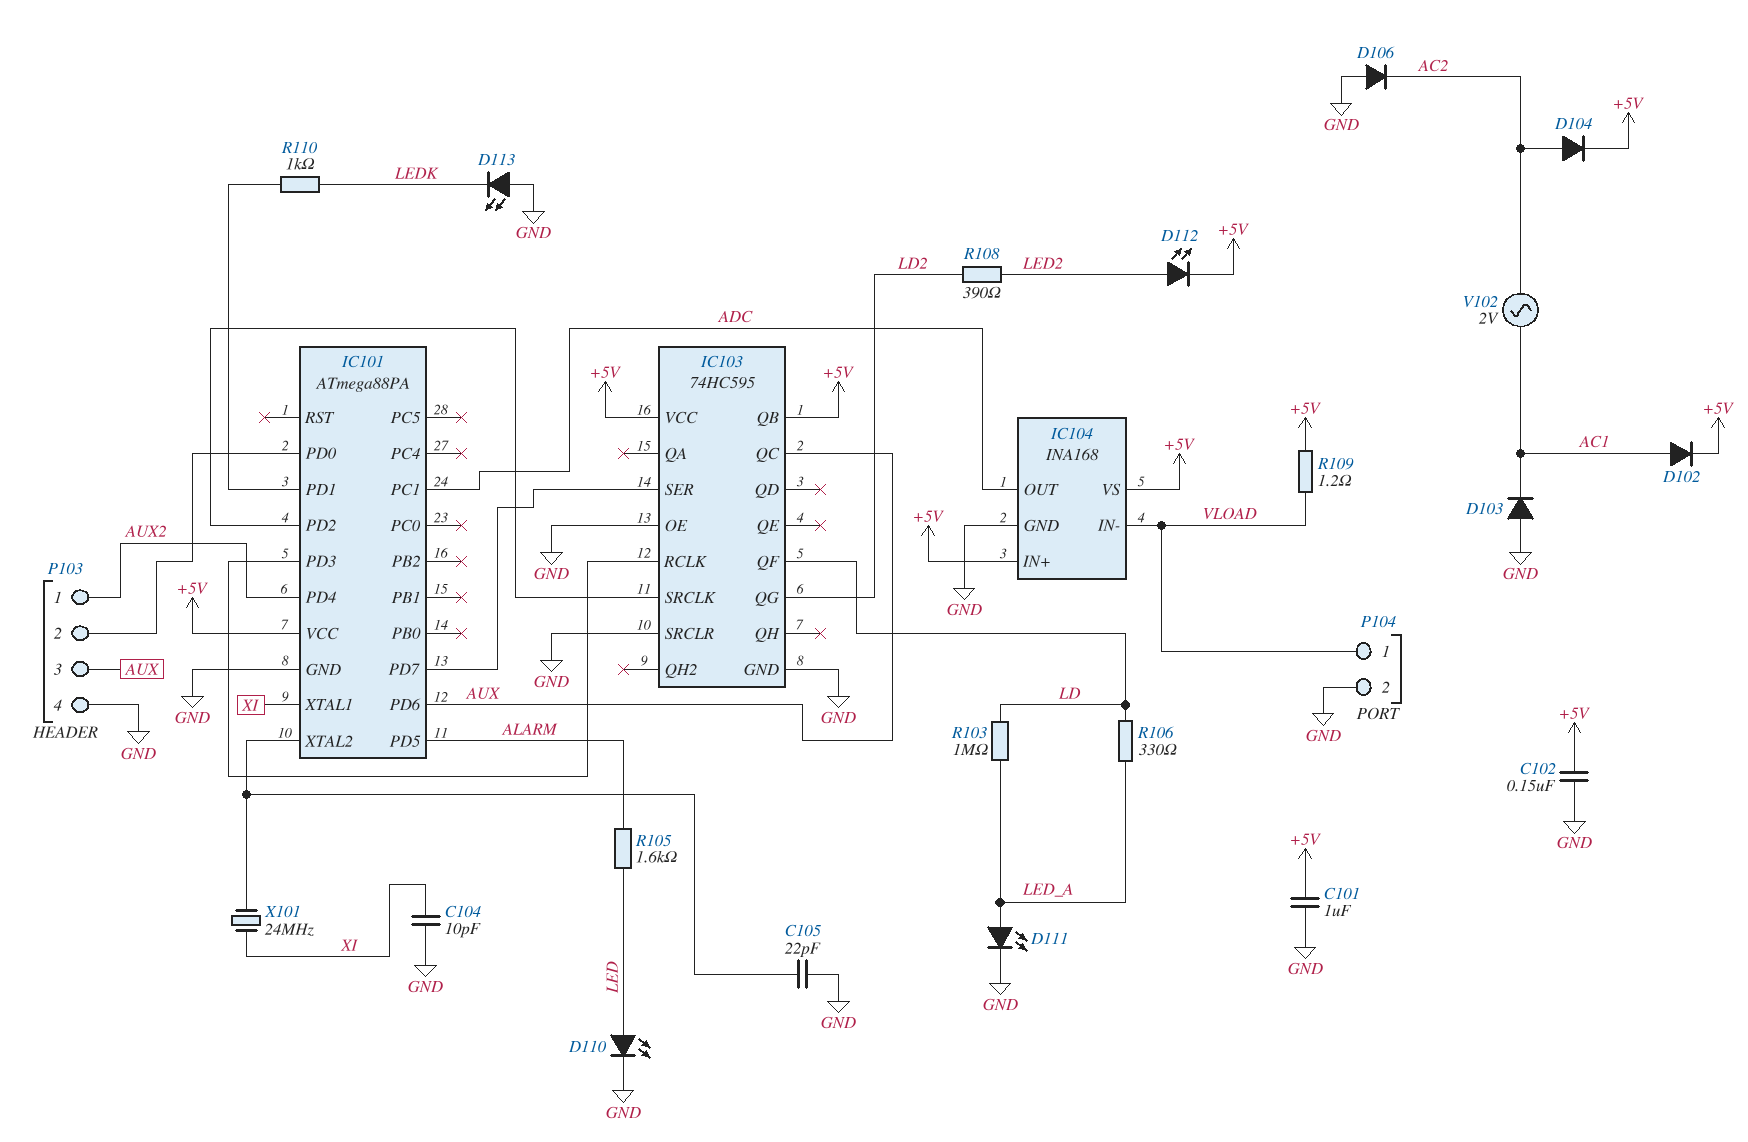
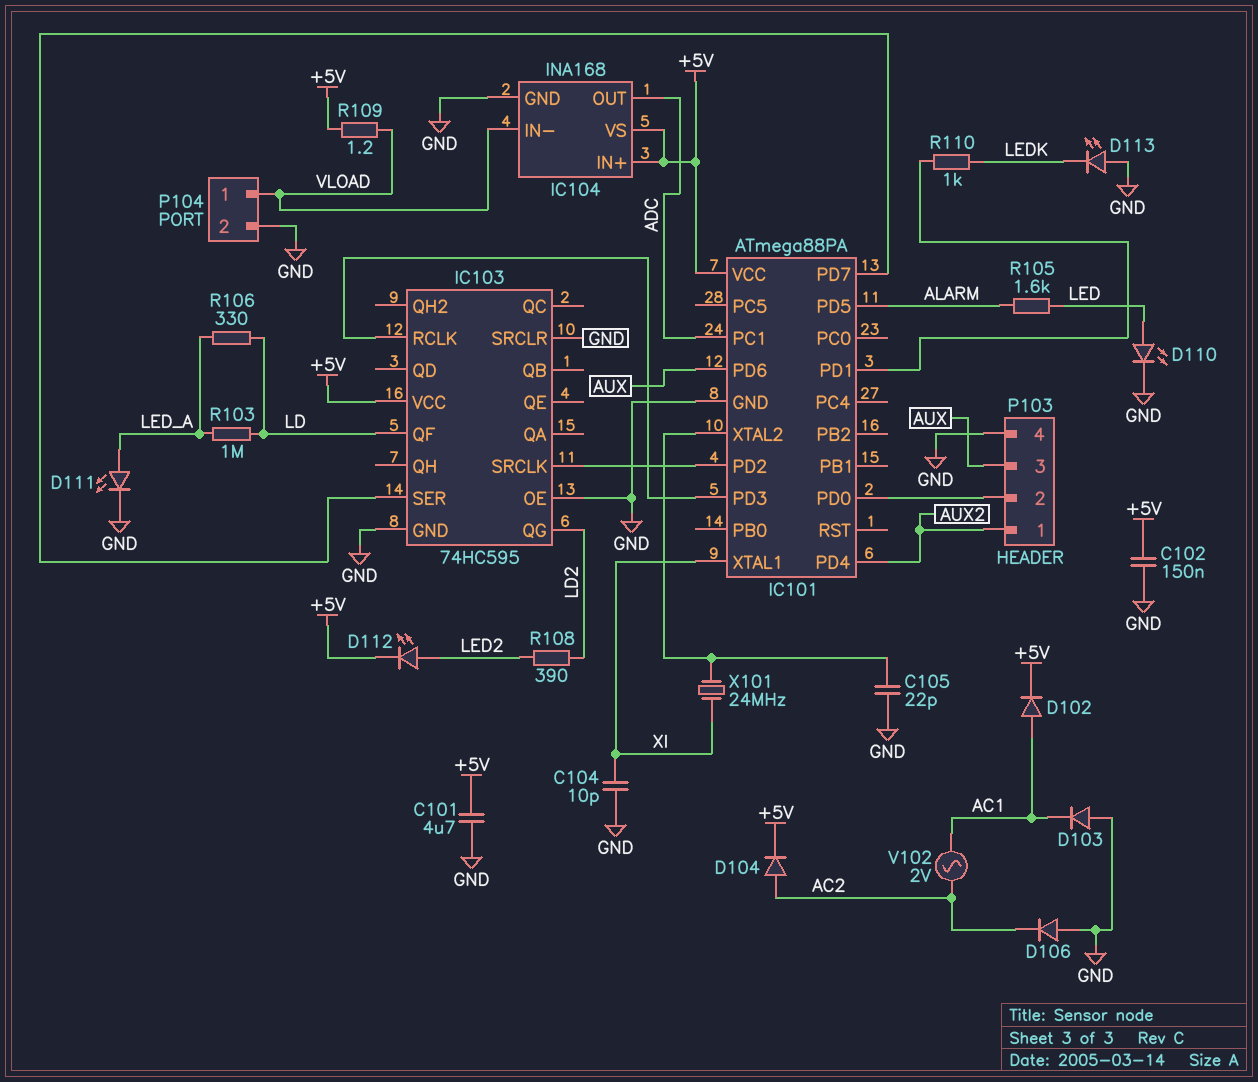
C101: 1uF (+5V, GND) -> 4.7uF (+5V, GND)
IC103 pin QB: +5V -> none
IC103 pin QC: AUX -> none

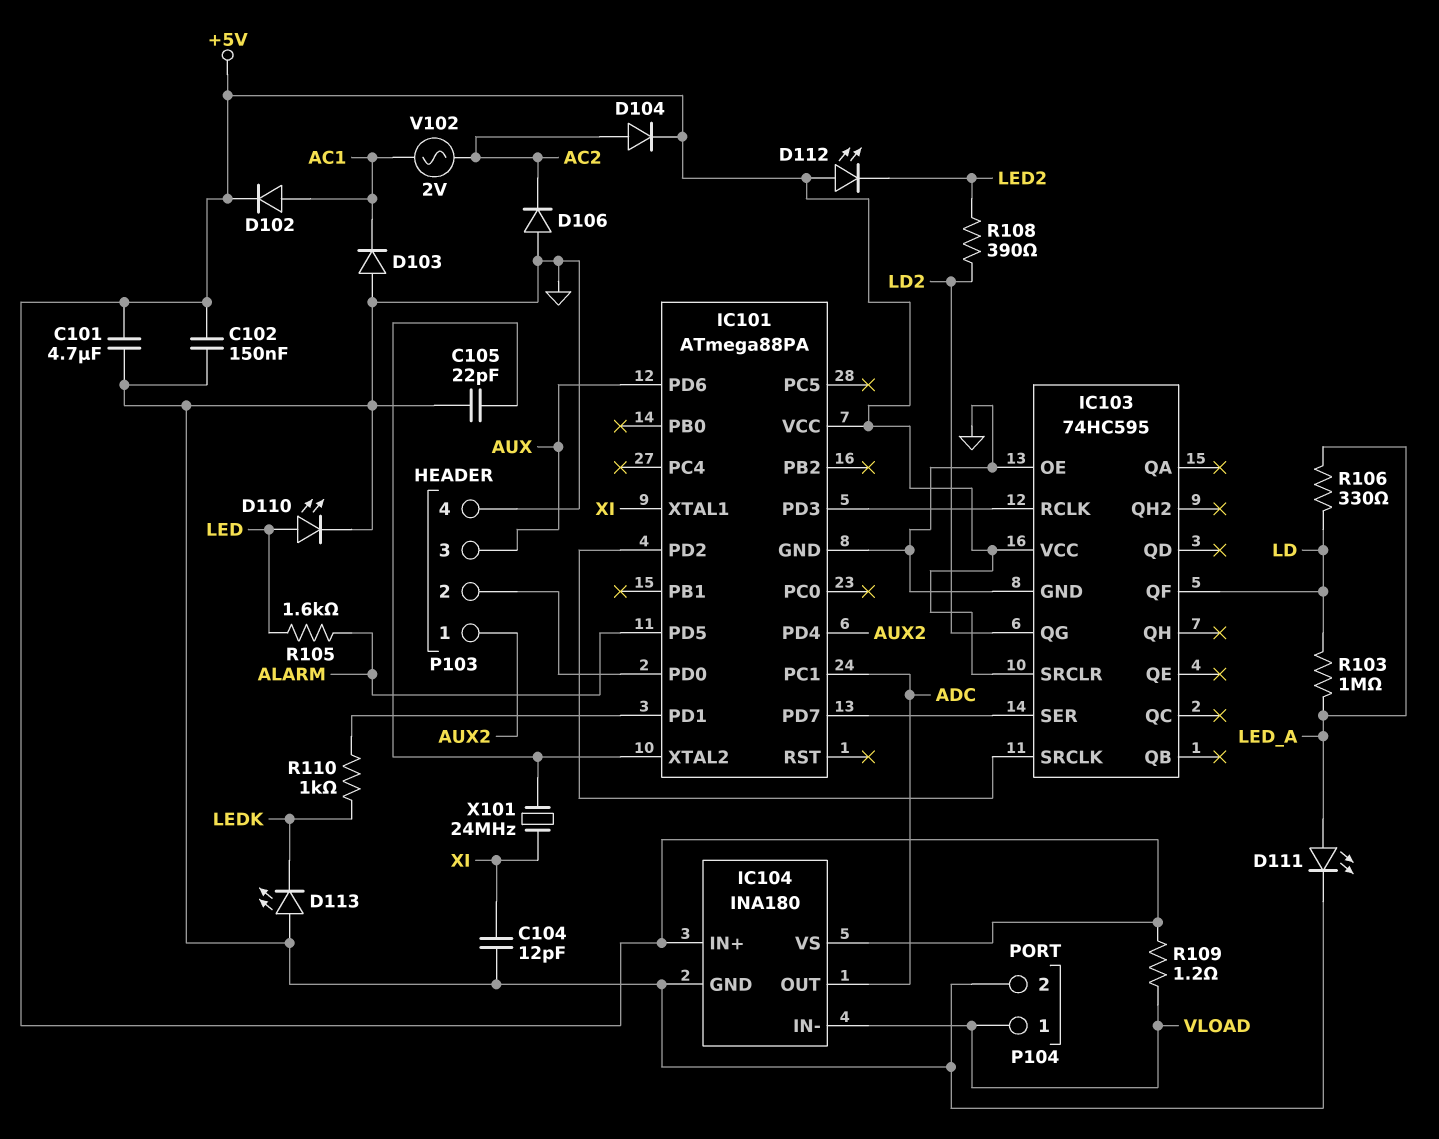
C104: 10pF (GND, XI) -> 12pF (GND, XI)
D112: LED (A LED2, K +5V) -> LED (A +5V, K LED2)
IC103 pin SRCLR: GND -> +5V
IC104: INA168 -> INA180

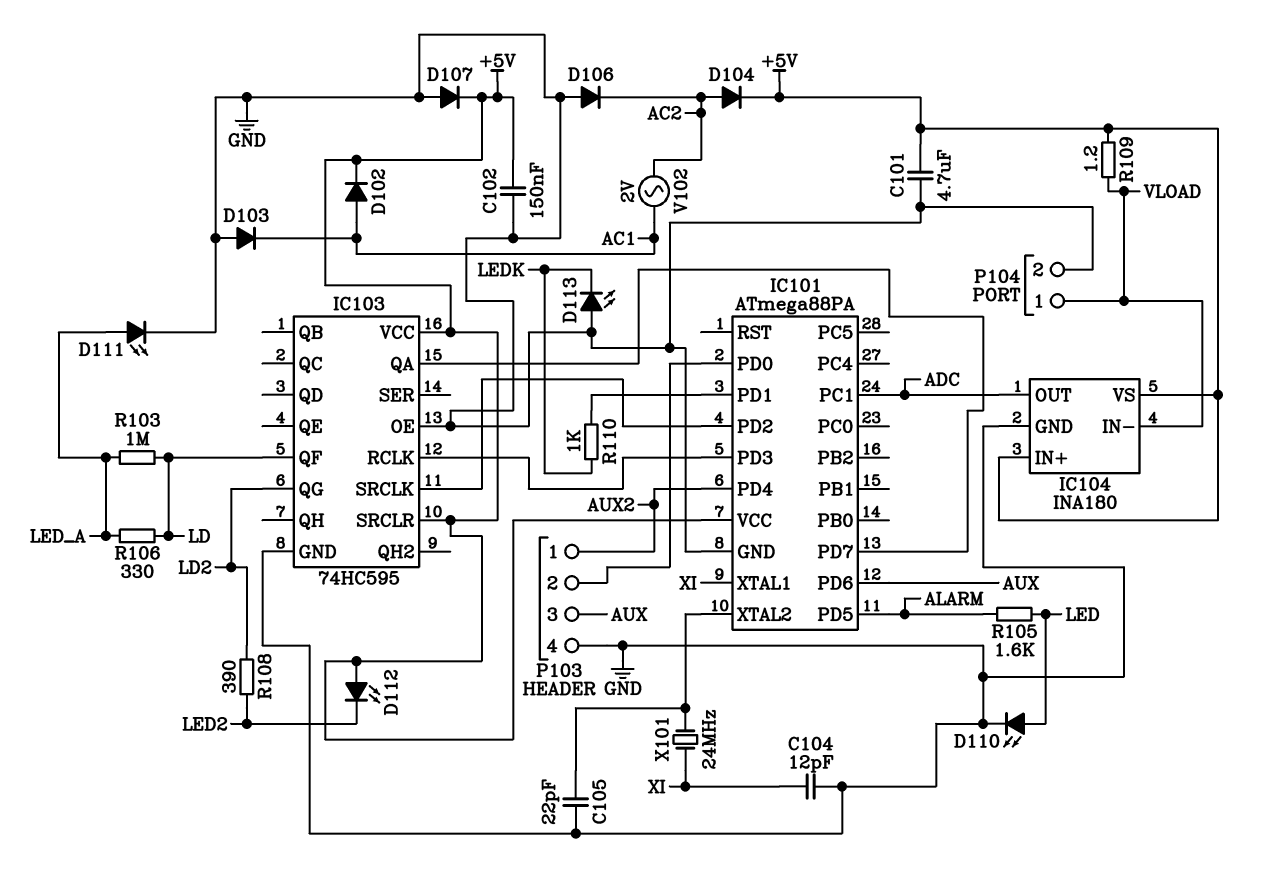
D107: none -> diode (A GND, K +5V)
IC103 pin QA: none -> IC101/PD7
IC103 pin SER: IC101/PD7 -> none

